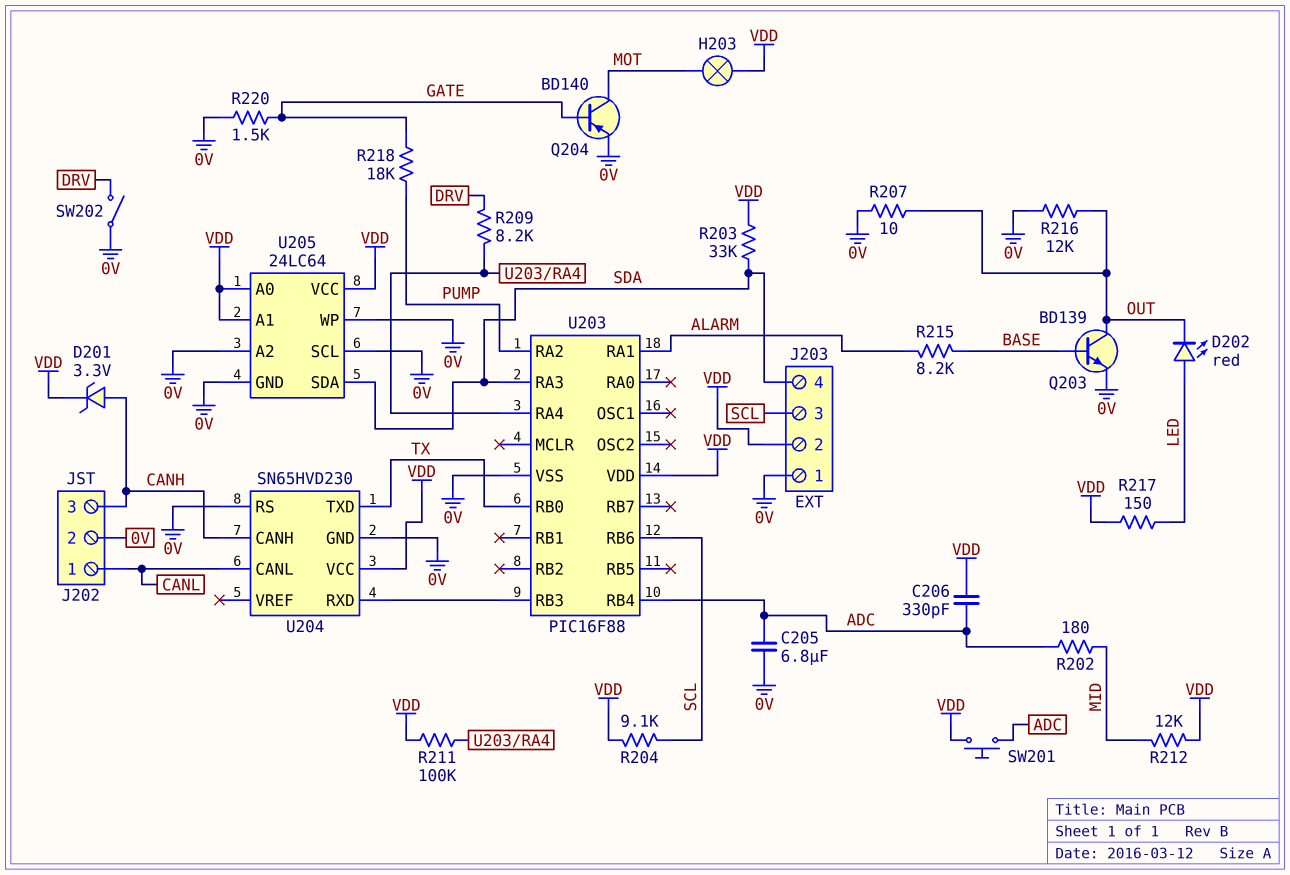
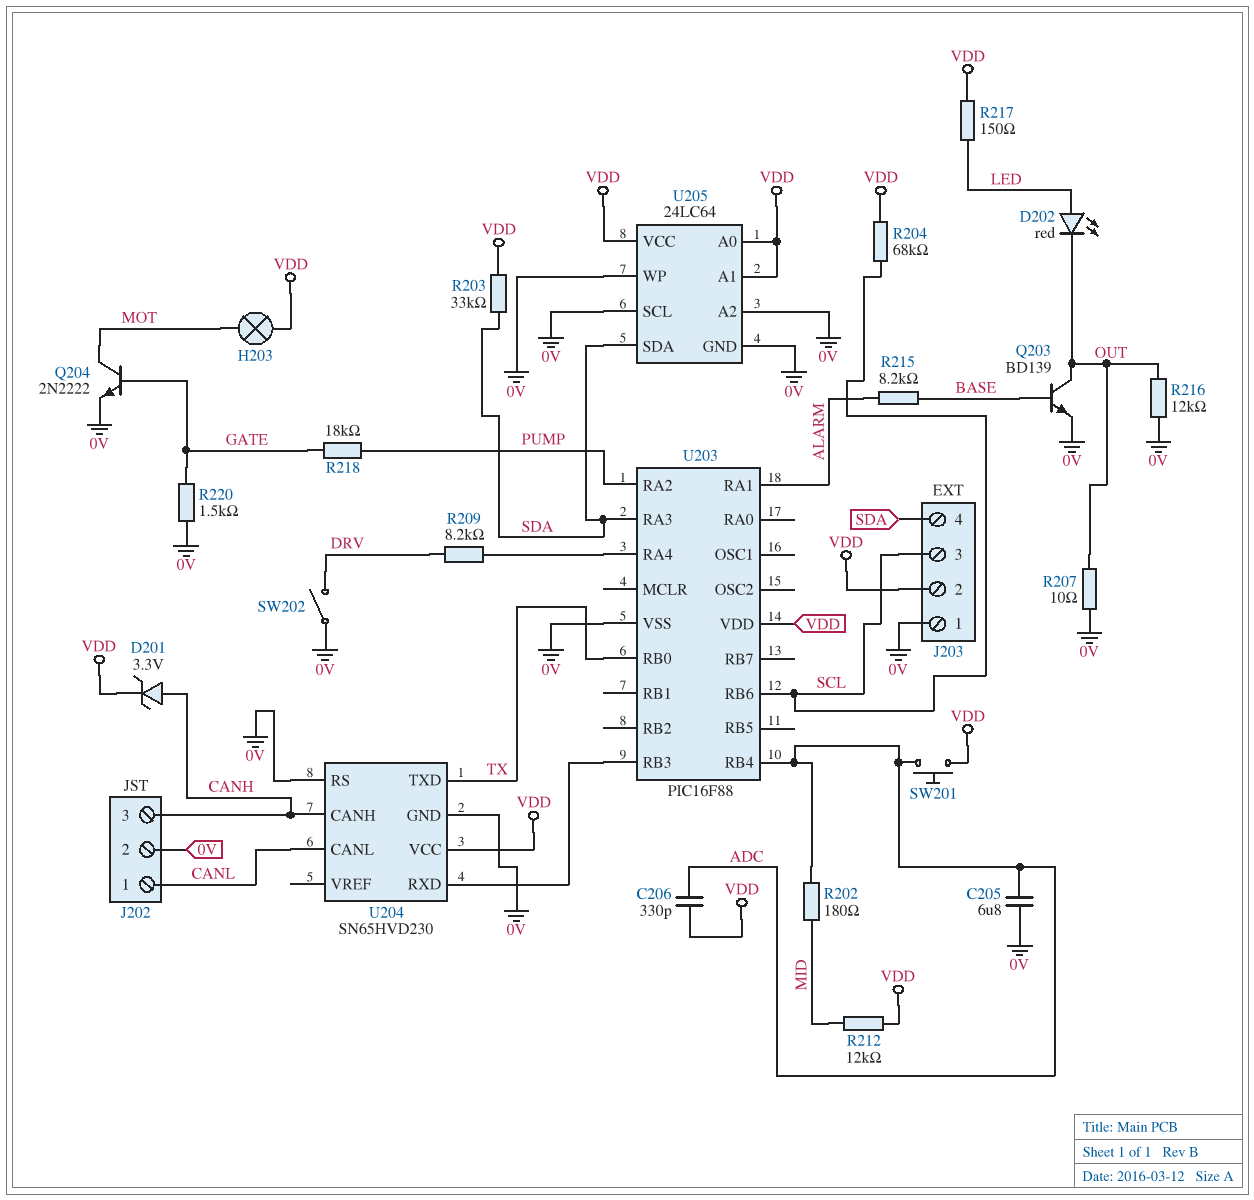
Q204: PNP BD140 (B GATE, C MOT, E 0V) -> NPN 2N2222 (B GATE, C MOT, E 0V)
R204: 9.1k (SCL, VDD) -> 68k (SCL, VDD)
R211: 100k (U203/RA4, VDD) -> none

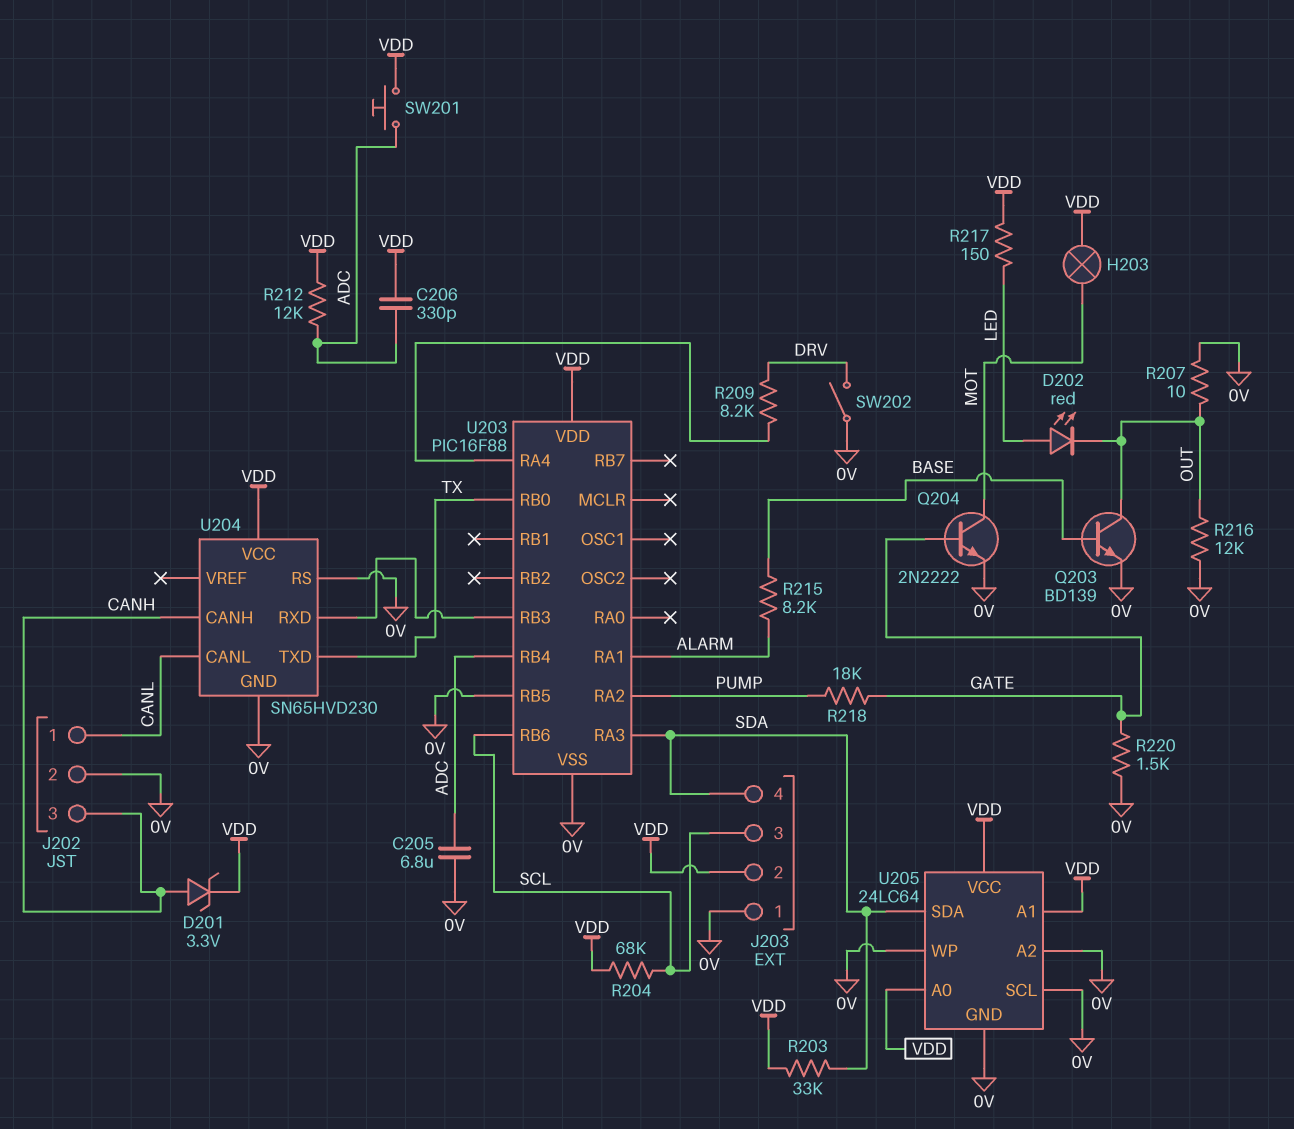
R202: 180 (ADC, MID) -> none
R212: 12k (MID, VDD) -> 12k (ADC, VDD)
U203 pin RB5: none -> 0V

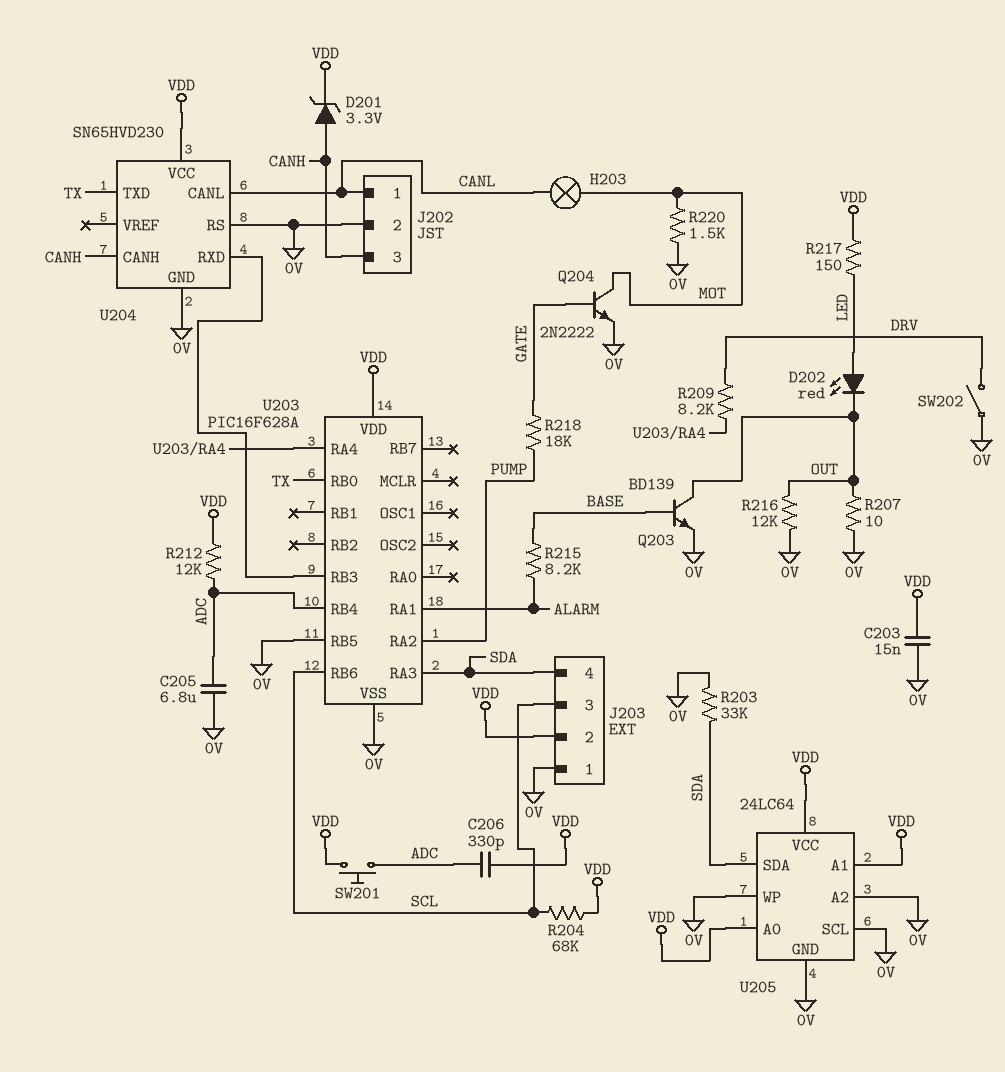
C203: none -> 15nF (0V, VDD)
H203: lamp (MOT, VDD) -> lamp (CANL, MOT)
R203: 33k (SDA, VDD) -> 33k (0V, SDA)
R220: 1.5k (0V, GATE) -> 1.5k (0V, MOT)
U203: PIC16F88 -> PIC16F628A

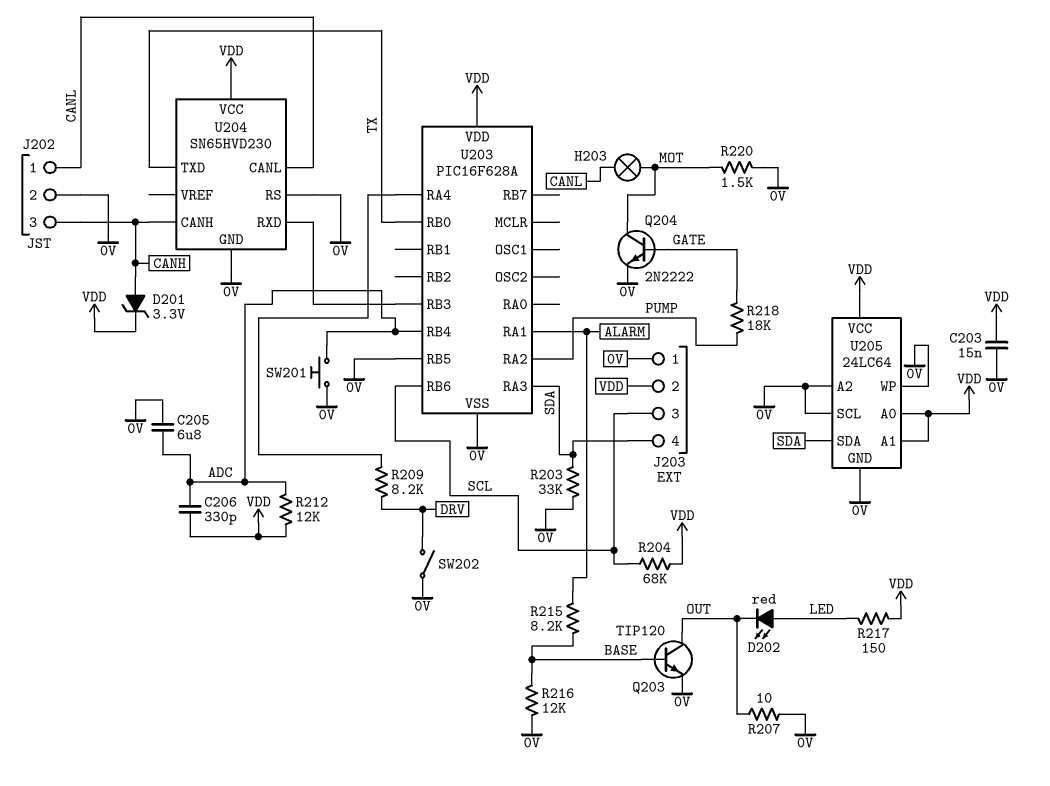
Q203: NPN BD139 (B BASE, C OUT, E 0V) -> NPN TIP120 (B BASE, C OUT, E 0V)
R216: 12k (0V, OUT) -> 12k (0V, BASE)
SW201: button (ADC, VDD) -> button (0V, ADC)

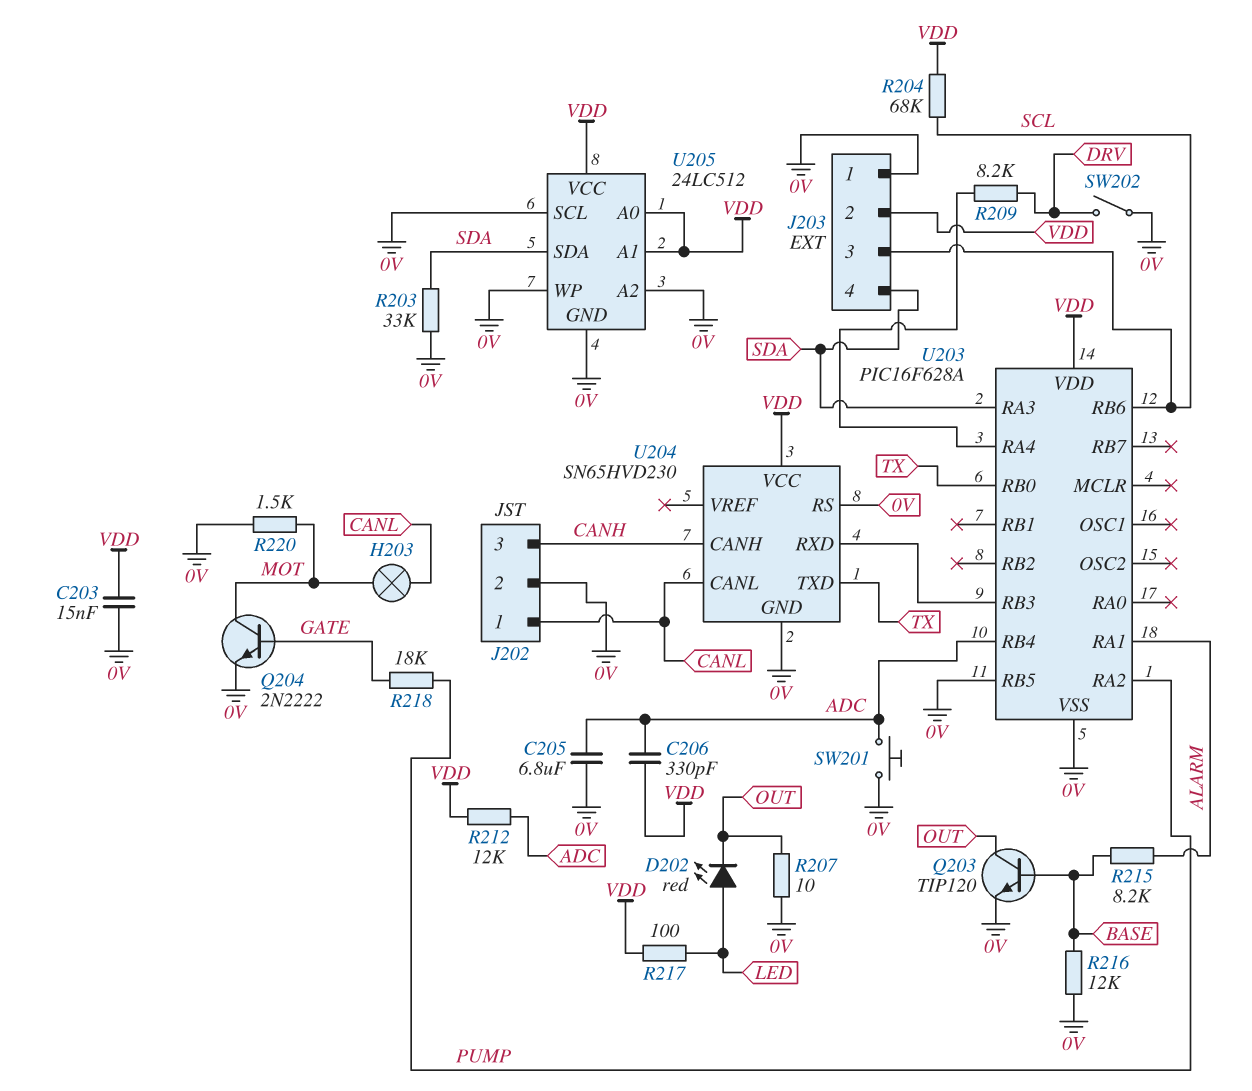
D201: zener 3.3V (A CANH, K VDD) -> none
R217: 150 (LED, VDD) -> 100 (LED, VDD)
U205: 24LC64 -> 24LC512

